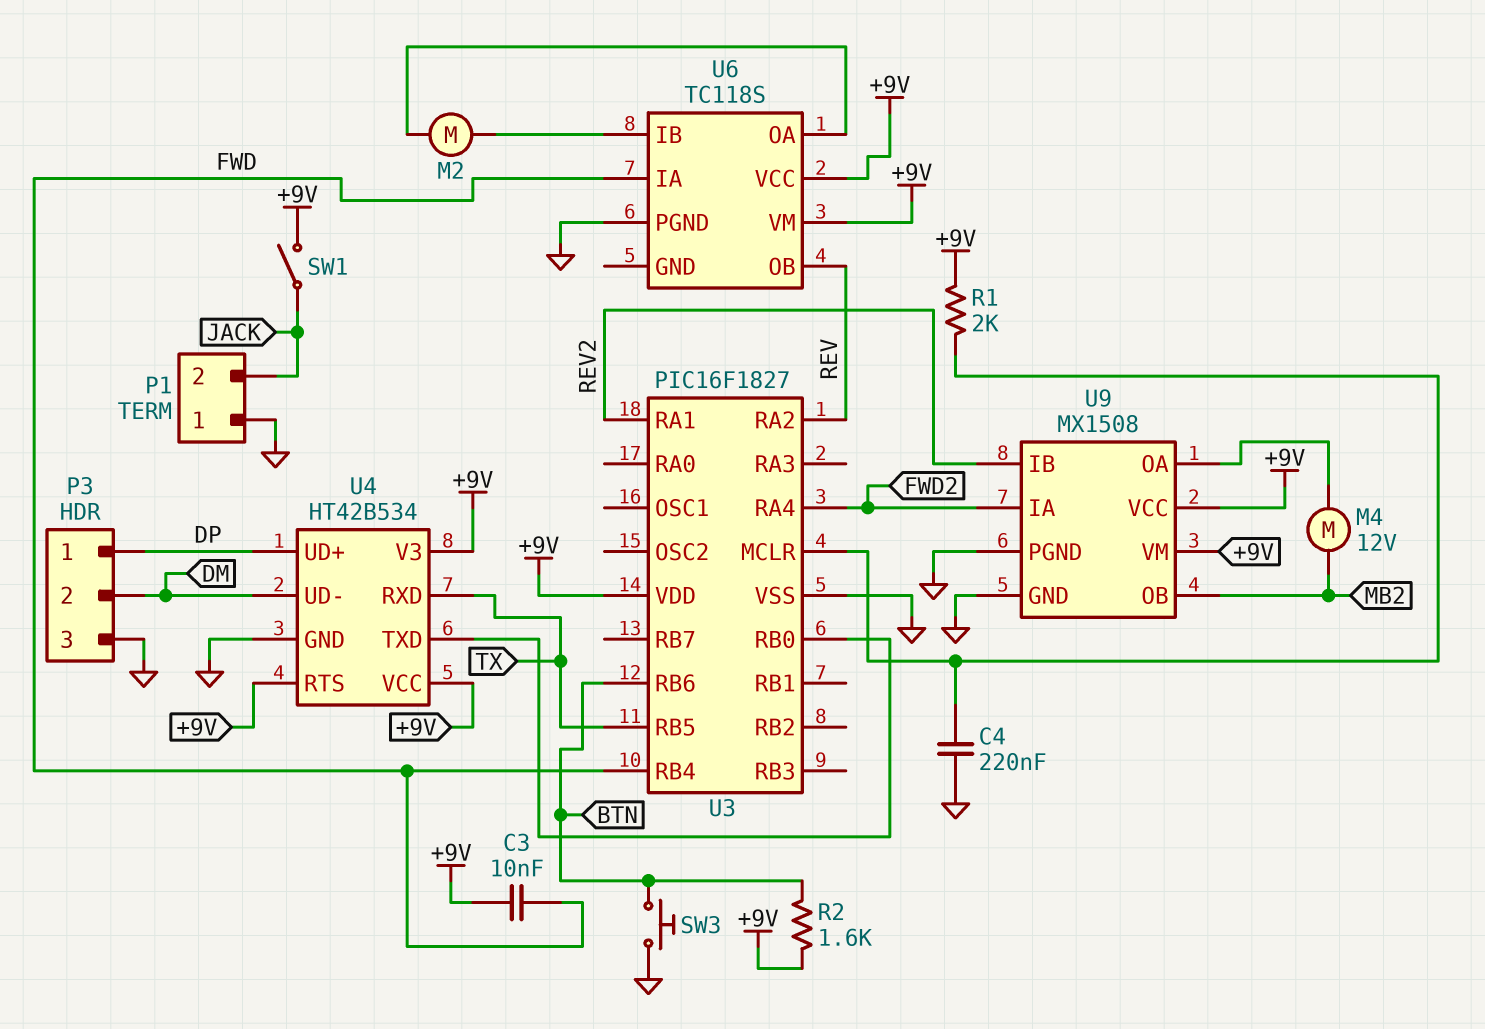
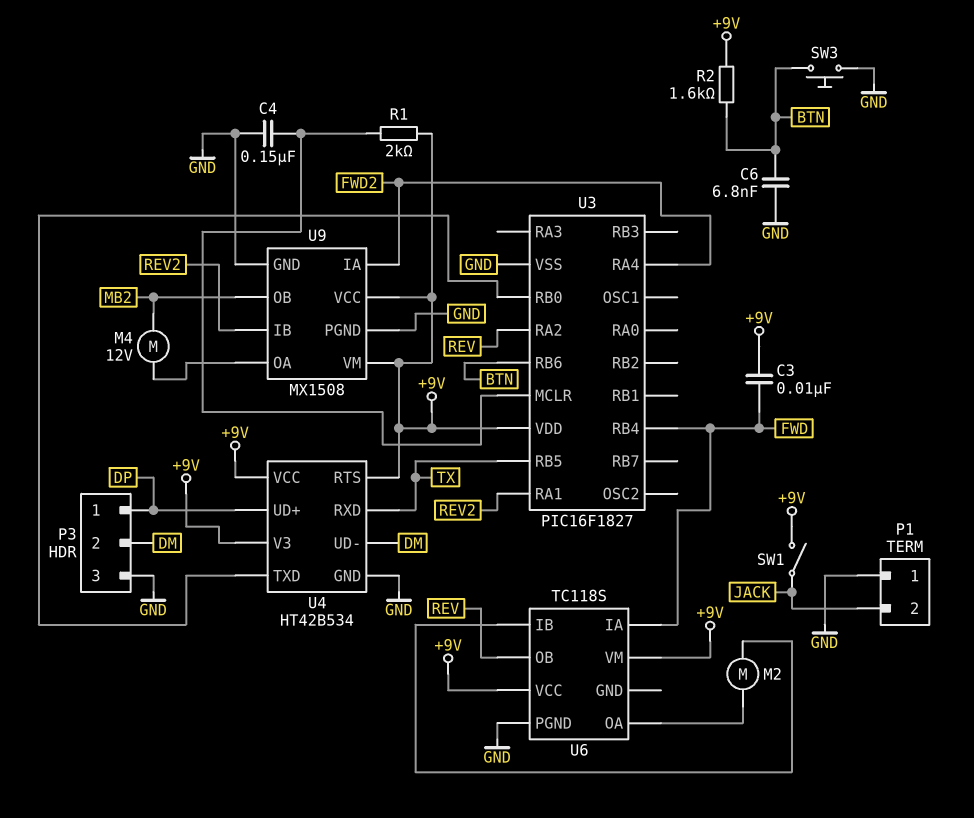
C4: 220nF (GND, U3/MCLR) -> 150nF (GND, U3/MCLR)
C6: none -> 6.8nF (BTN, GND)

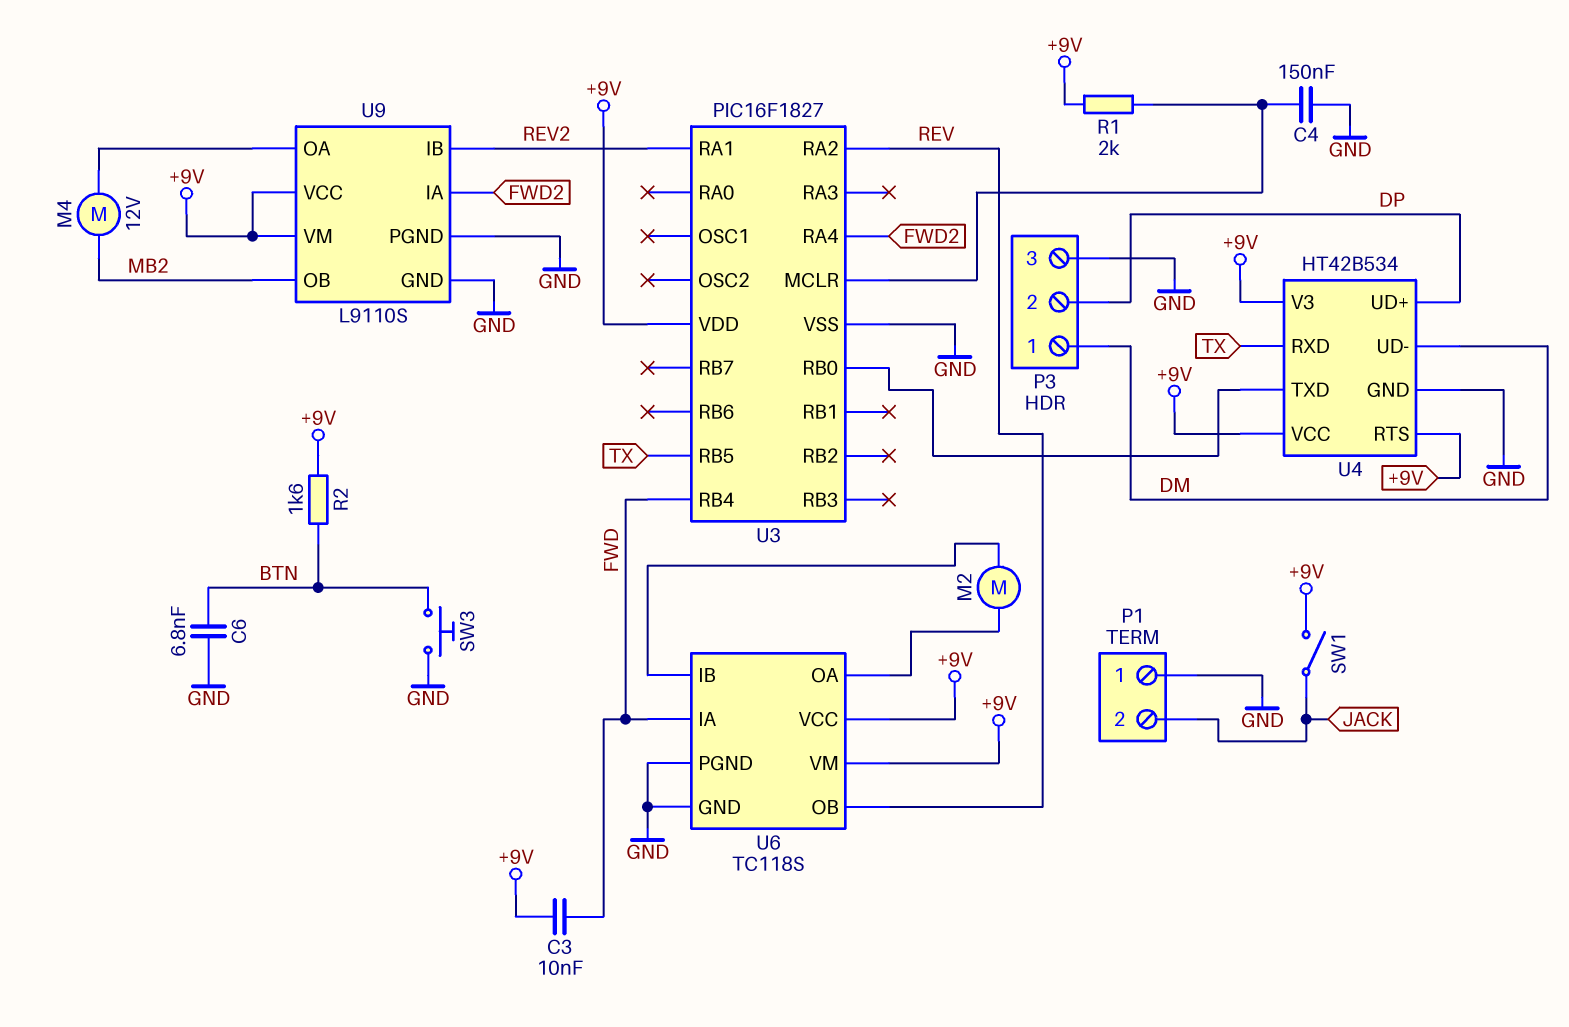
P3 pin 1: DP -> DM
P3 pin 2: DM -> DP
U3 pin RB6: BTN -> none
U6 pin GND: none -> GND
U9: MX1508 -> L9110S

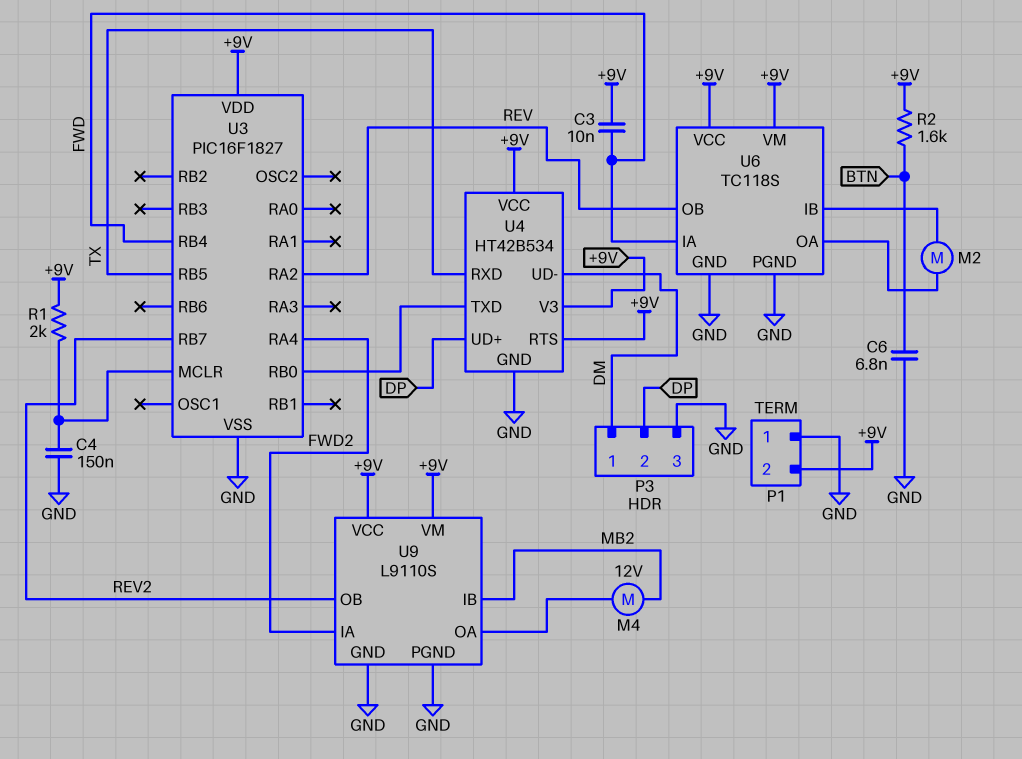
P1 pin 2: JACK -> +9V
SW1: switch (+9V, JACK) -> none
SW3: button (BTN, GND) -> none
U3 pin RA1: REV2 -> none
U3 pin RB7: none -> REV2
U9 pin IB: REV2 -> MB2
U9 pin OB: MB2 -> REV2

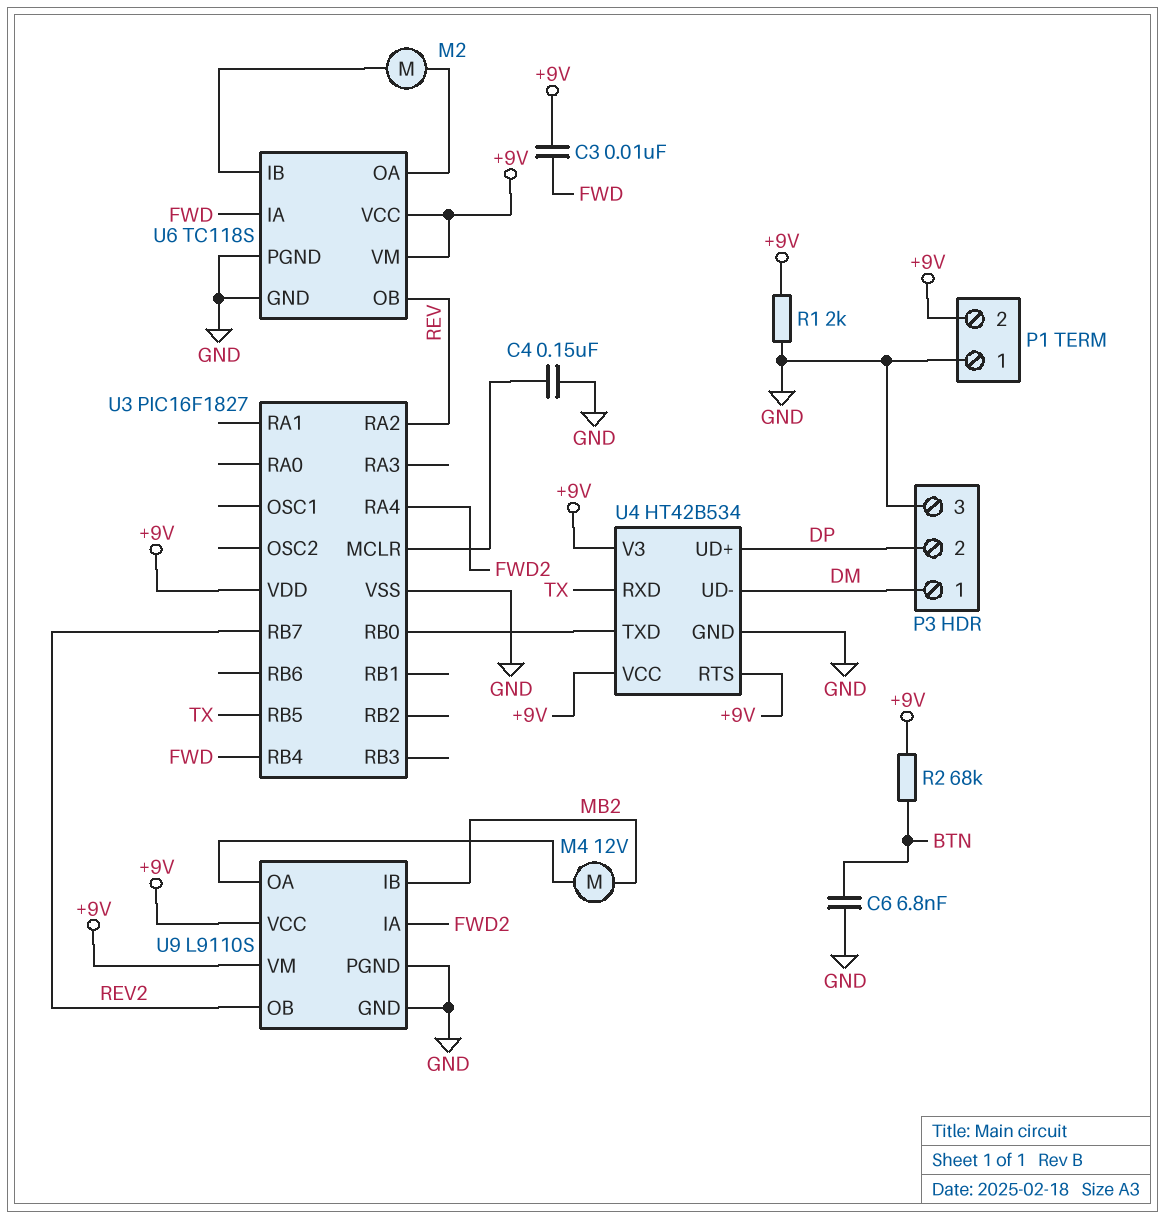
R1: 2k (+9V, U3/MCLR) -> 2k (+9V, GND)
R2: 1.6k (+9V, BTN) -> 68k (+9V, BTN)

